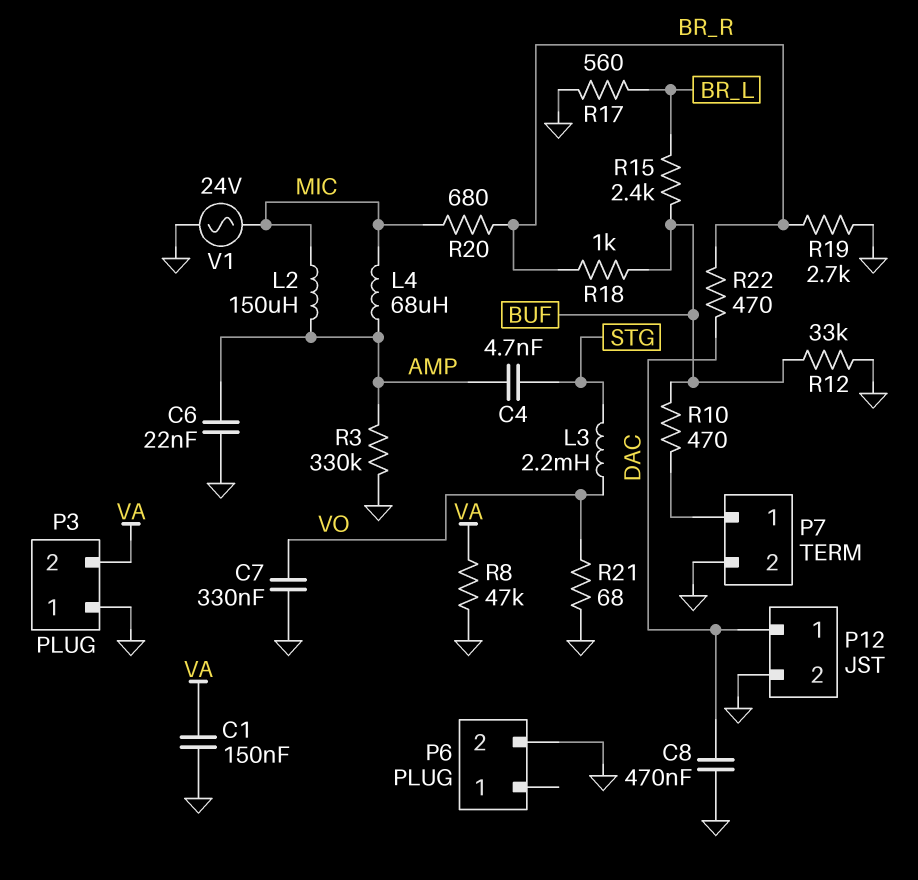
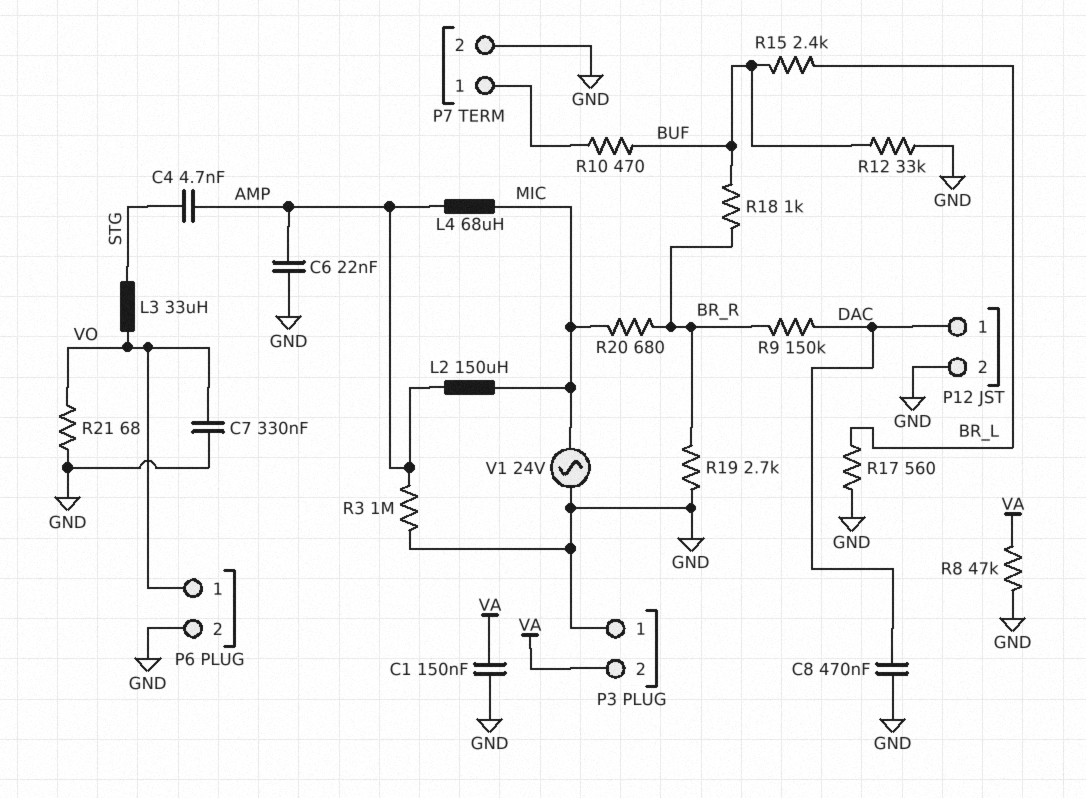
L3: 2.2mH (STG, VO) -> 33uH (STG, VO)
P6 pin 1: none -> VO
R3: 330k (AMP, GND) -> 1M (AMP, GND)
R9: none -> 150k (BR_R, DAC)
R22: 470 (BR_R, DAC) -> none

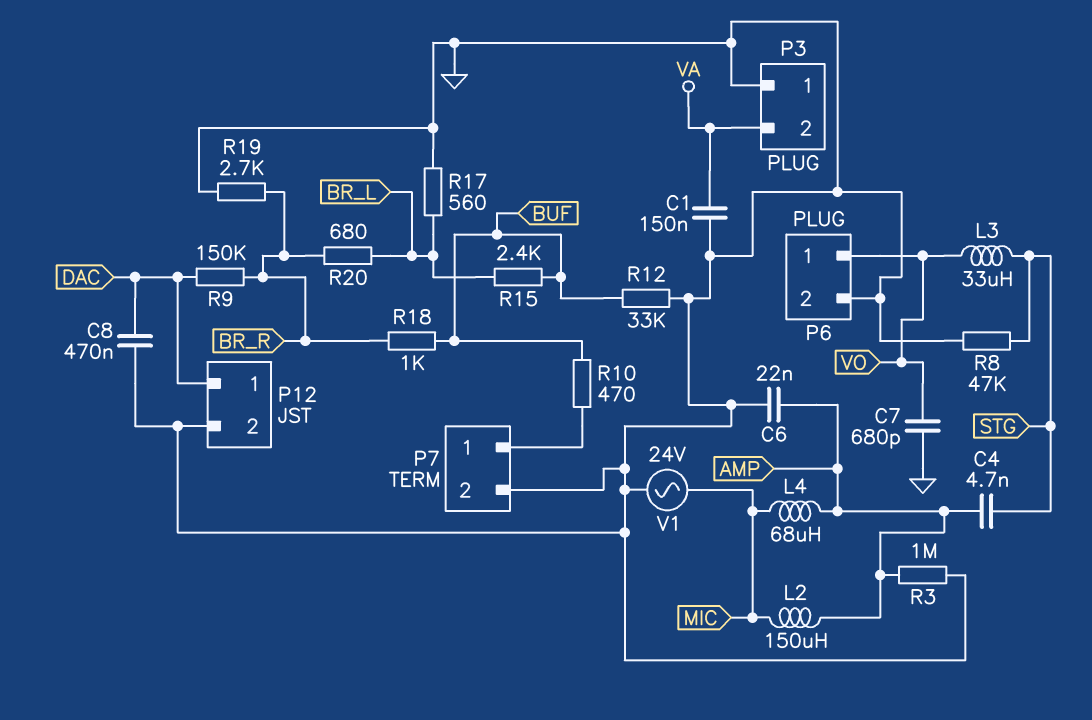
C7: 330nF (GND, VO) -> 680pF (GND, VO)
R8: 47k (GND, VA) -> 47k (GND, STG)
R20: 680 (BR_R, MIC) -> 680 (BR_L, BR_R)
R21: 68 (GND, VO) -> none

